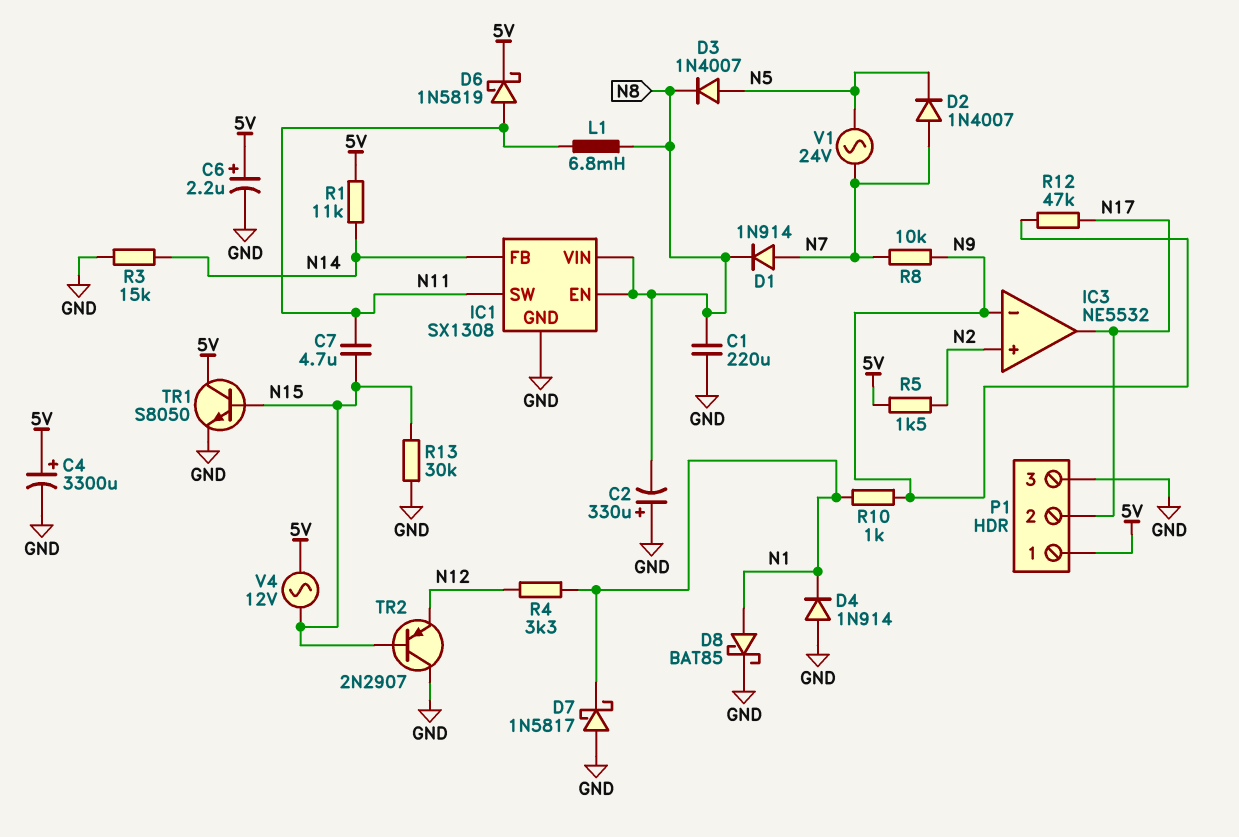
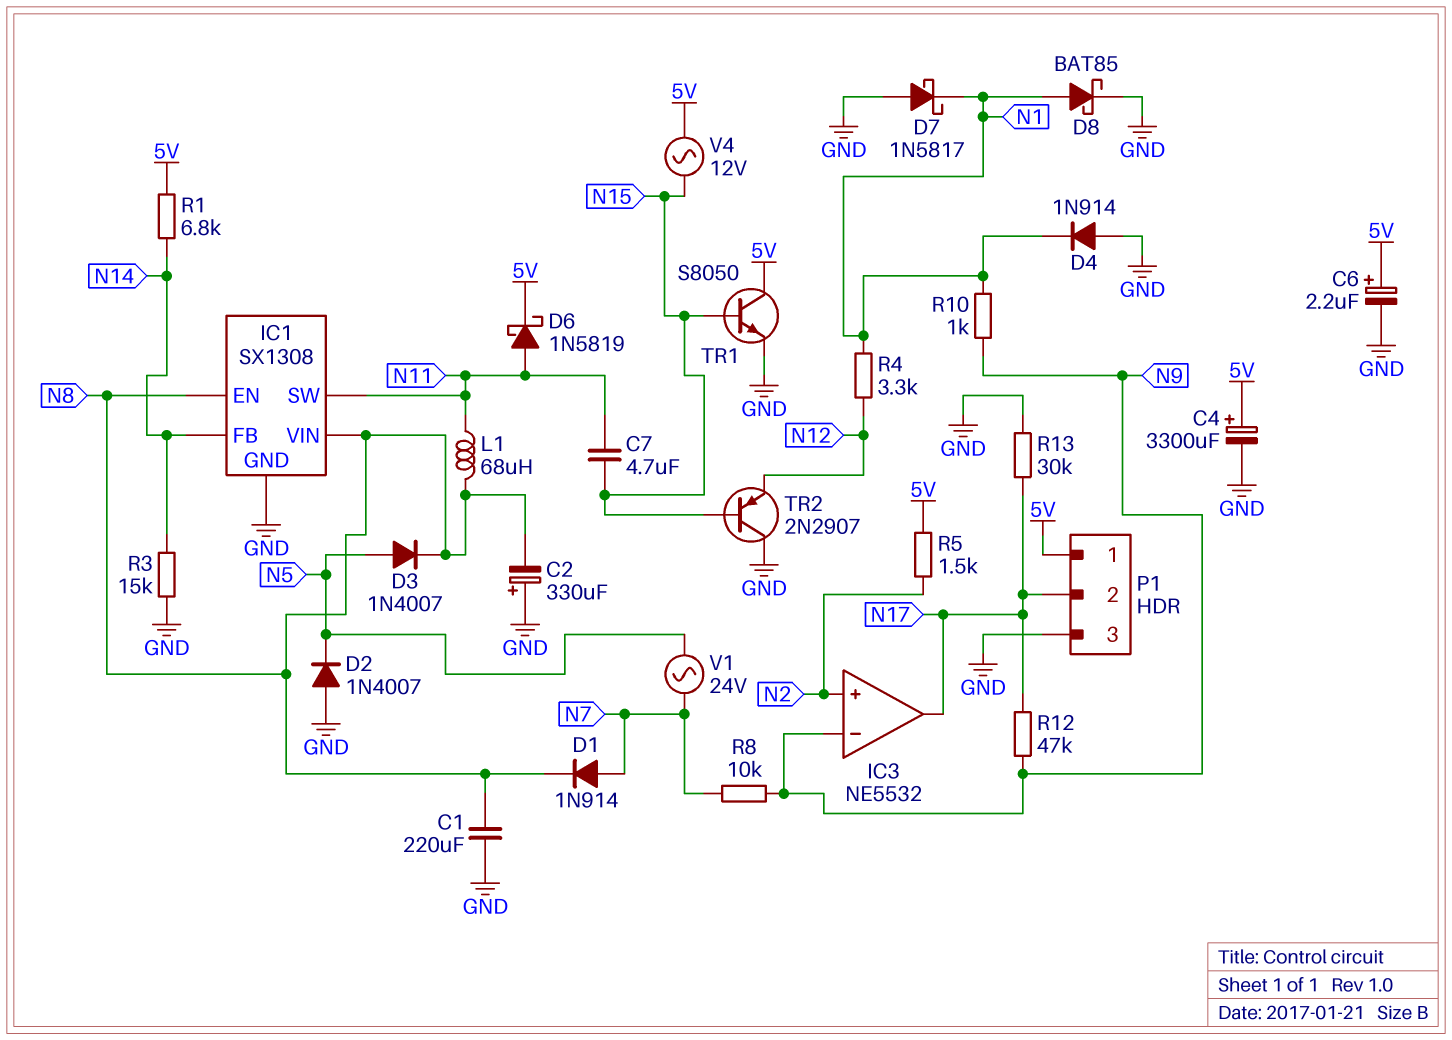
D2: diode 1N4007 (A N7, K N5) -> diode 1N4007 (A GND, K N5)
L1: 6.8mH (N8, N11) -> 68uH (N8, N11)
R1: 11k (5V, N14) -> 6.8k (5V, N14)
R13: 30k (GND, N15) -> 30k (GND, N17)

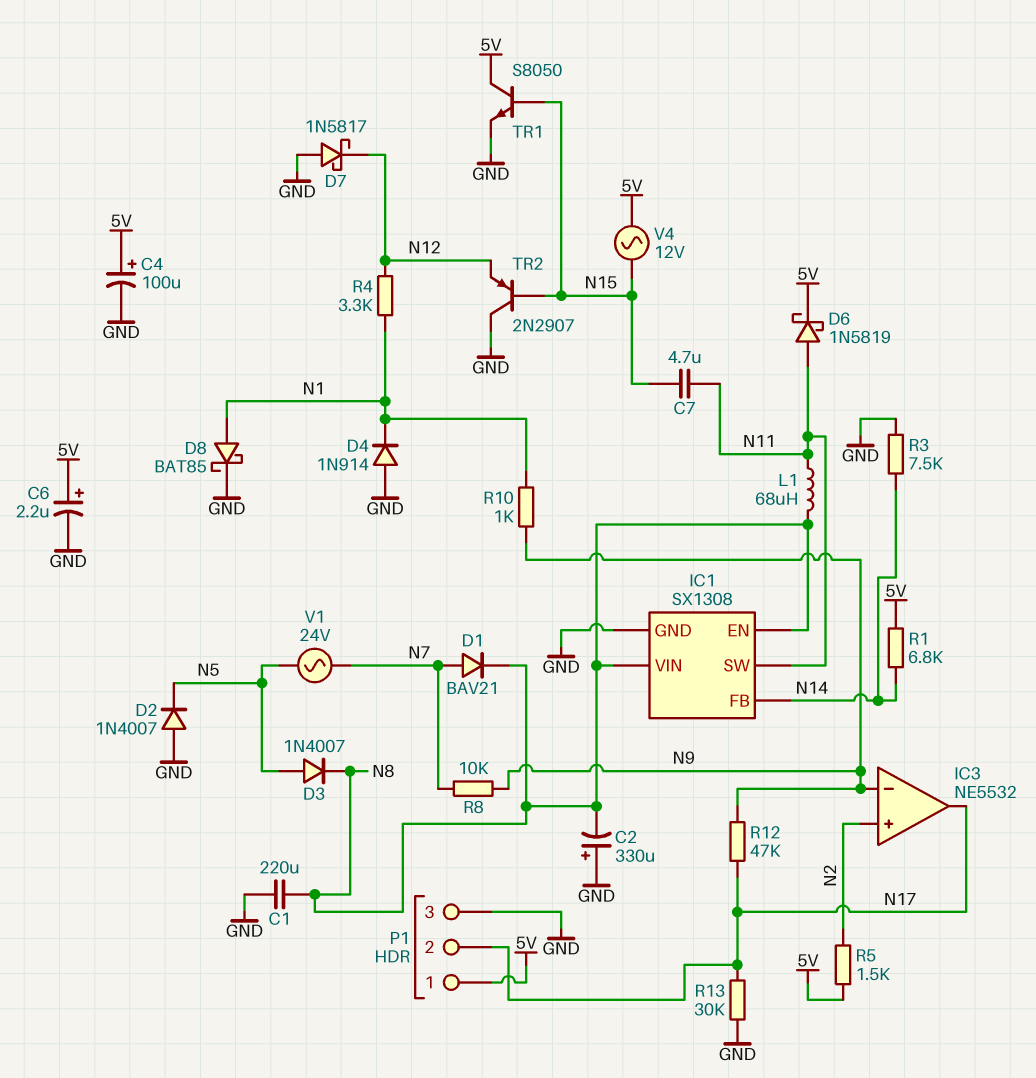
C4: 3300uF (plus 5V, minus GND) -> 100uF (plus 5V, minus GND)
D1: diode 1N914 (A N7, K N8) -> diode BAV21 (A N7, K N8)
D7: schottky 1N5817 (A GND, K N1) -> schottky 1N5817 (A GND, K N12)
R3: 15k (GND, N14) -> 7.5k (GND, N14)

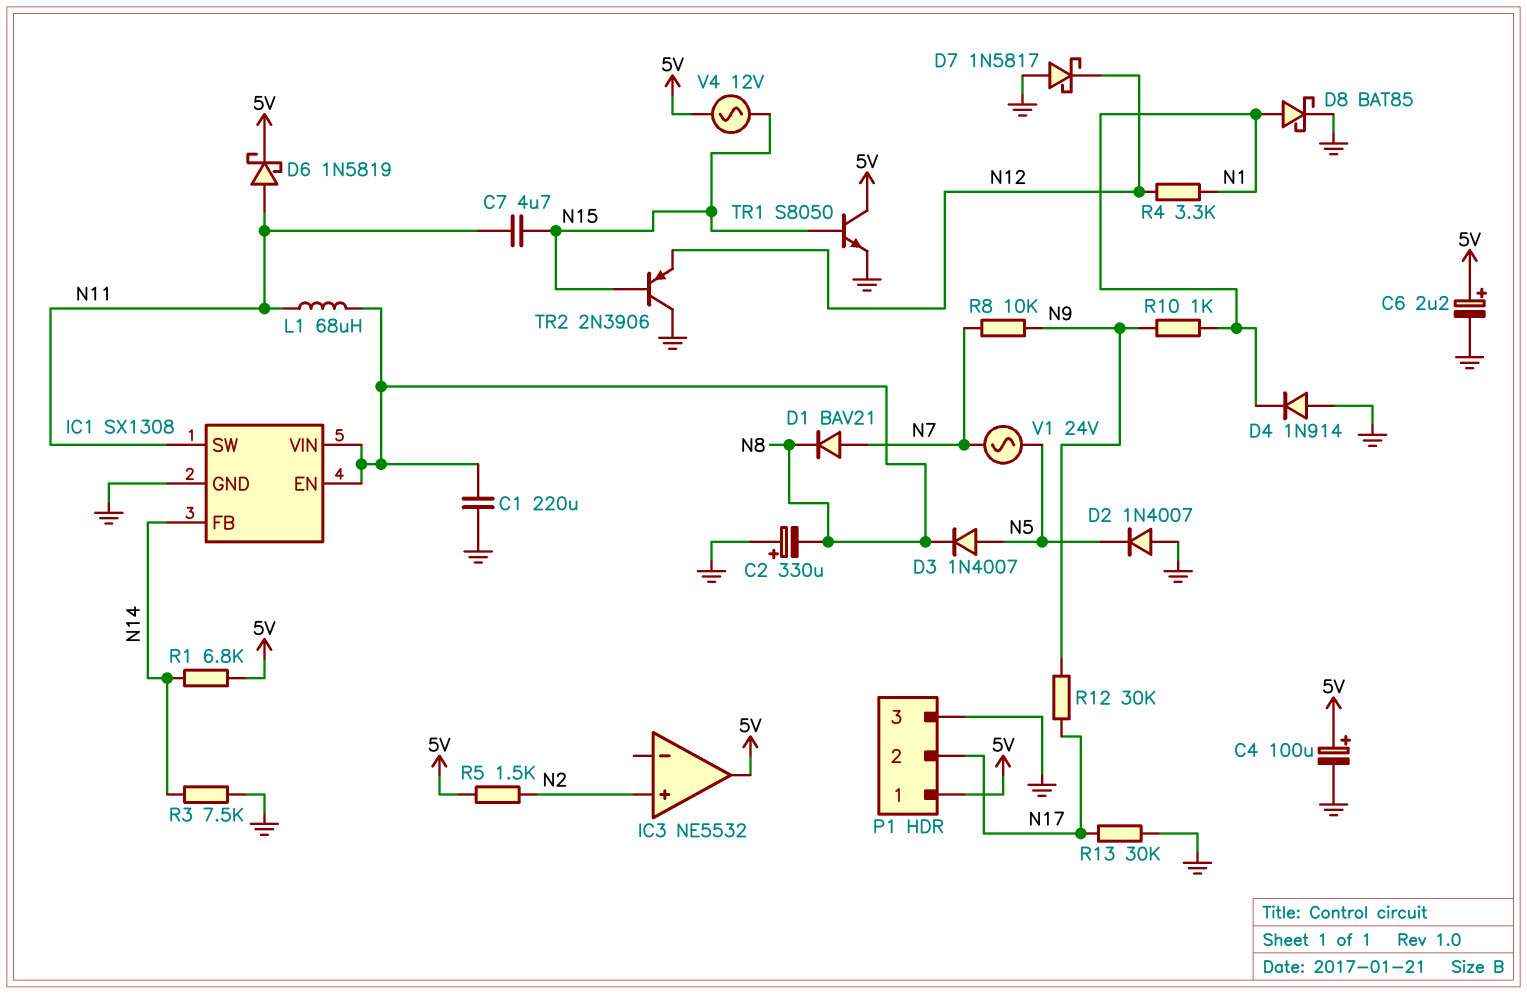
IC3 pin in-: N9 -> none
IC3 pin out: N17 -> 5V
R12: 47k (N9, N17) -> 30k (N9, N17)
TR2: PNP 2N2907 (B N15, C GND, E N12) -> PNP 2N3906 (B N15, C GND, E N12)

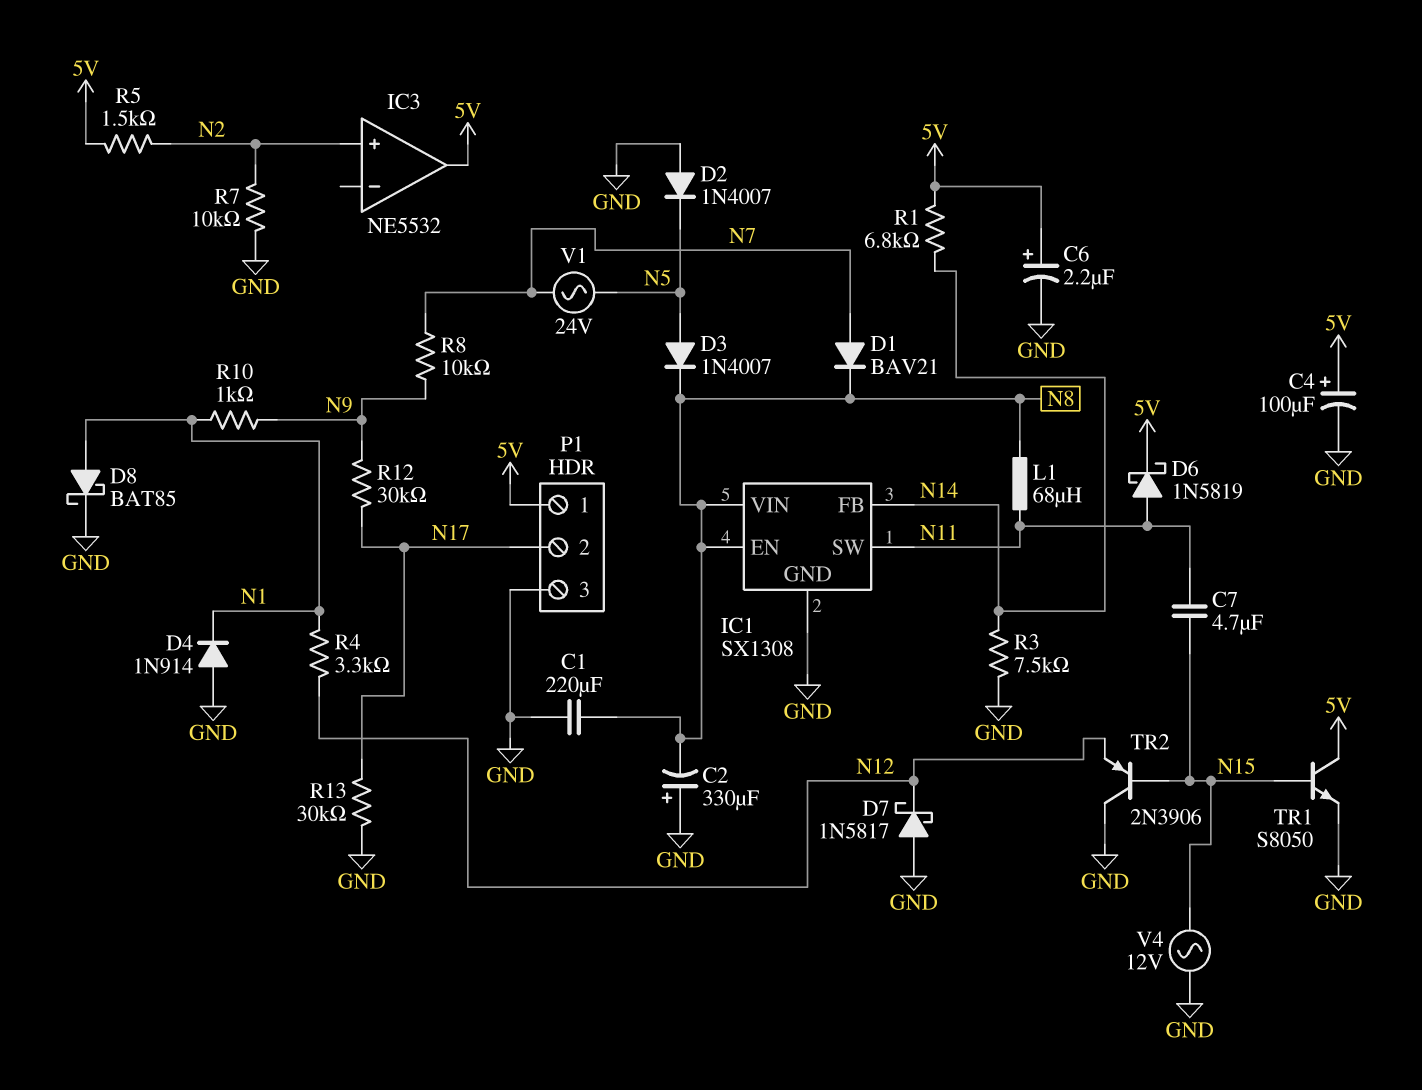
R7: none -> 10k (GND, N2)
V4: AC 12V (5V, N15) -> AC 12V (GND, N15)

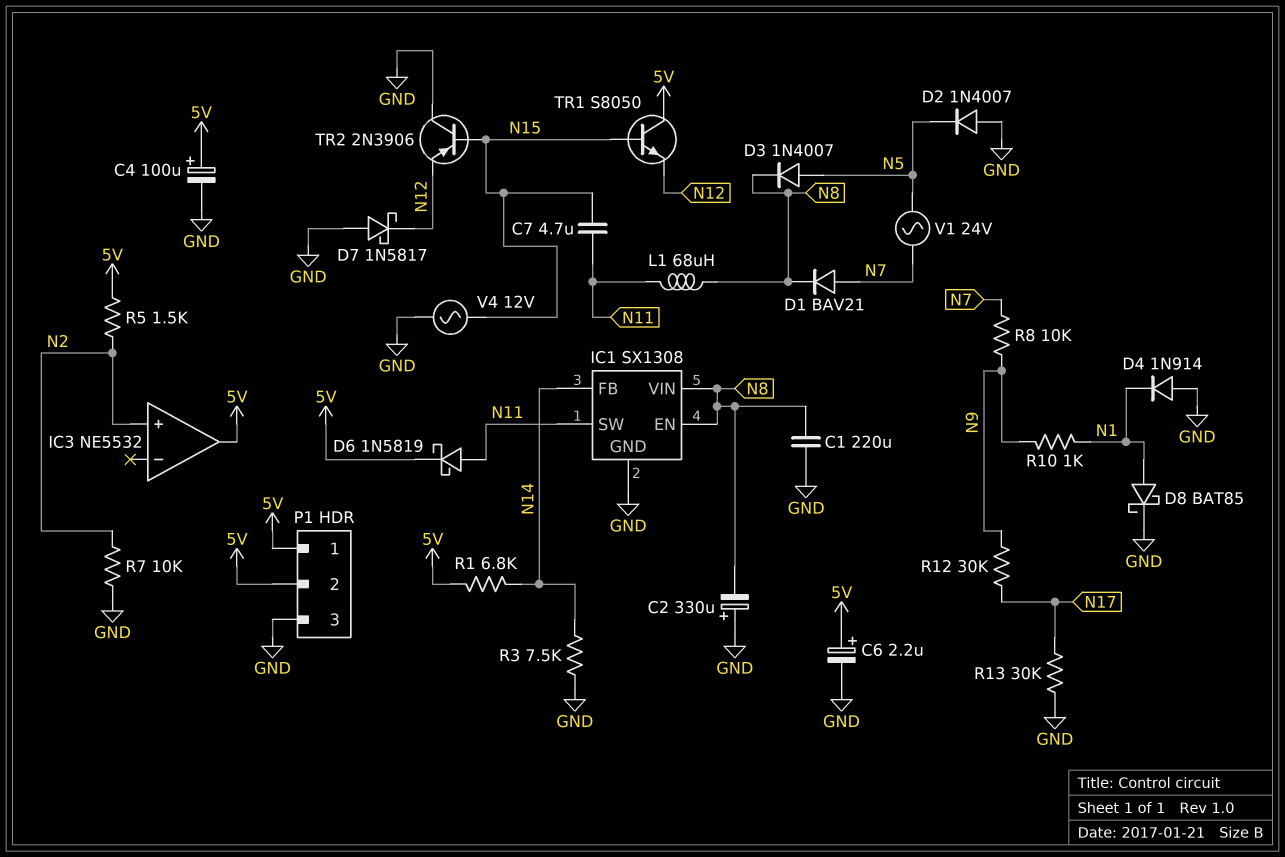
P1 pin 2: N17 -> 5V
R4: 3.3k (N1, N12) -> none
TR1: NPN S8050 (B N15, C 5V, E GND) -> NPN S8050 (B N15, C 5V, E N12)

